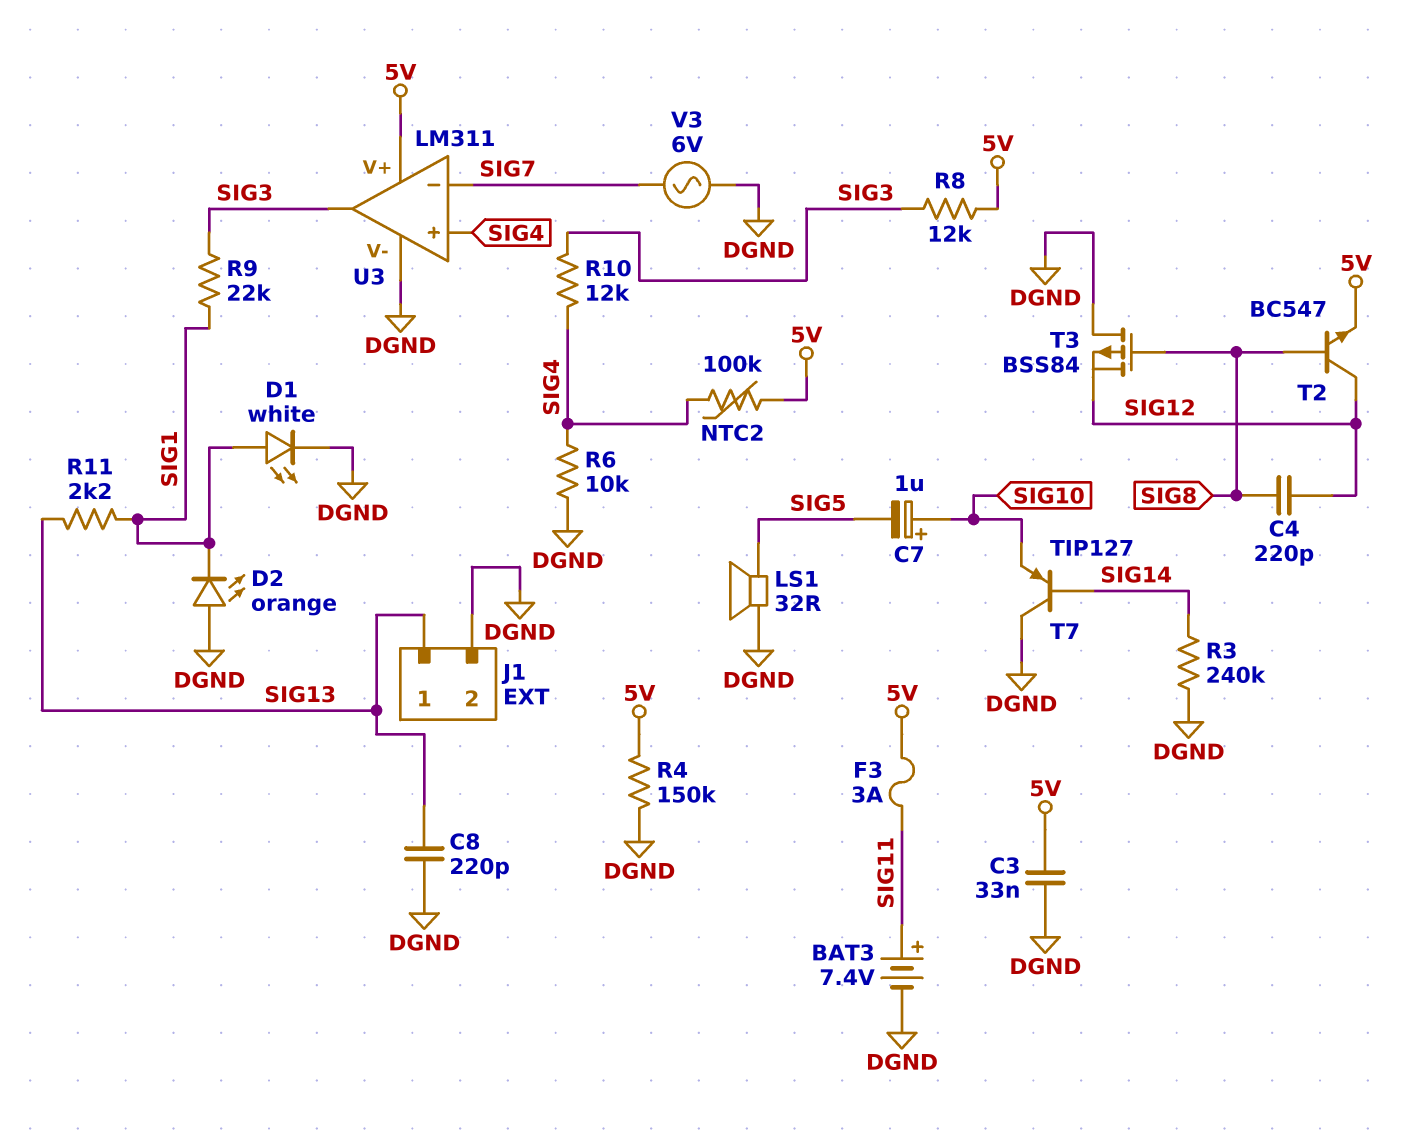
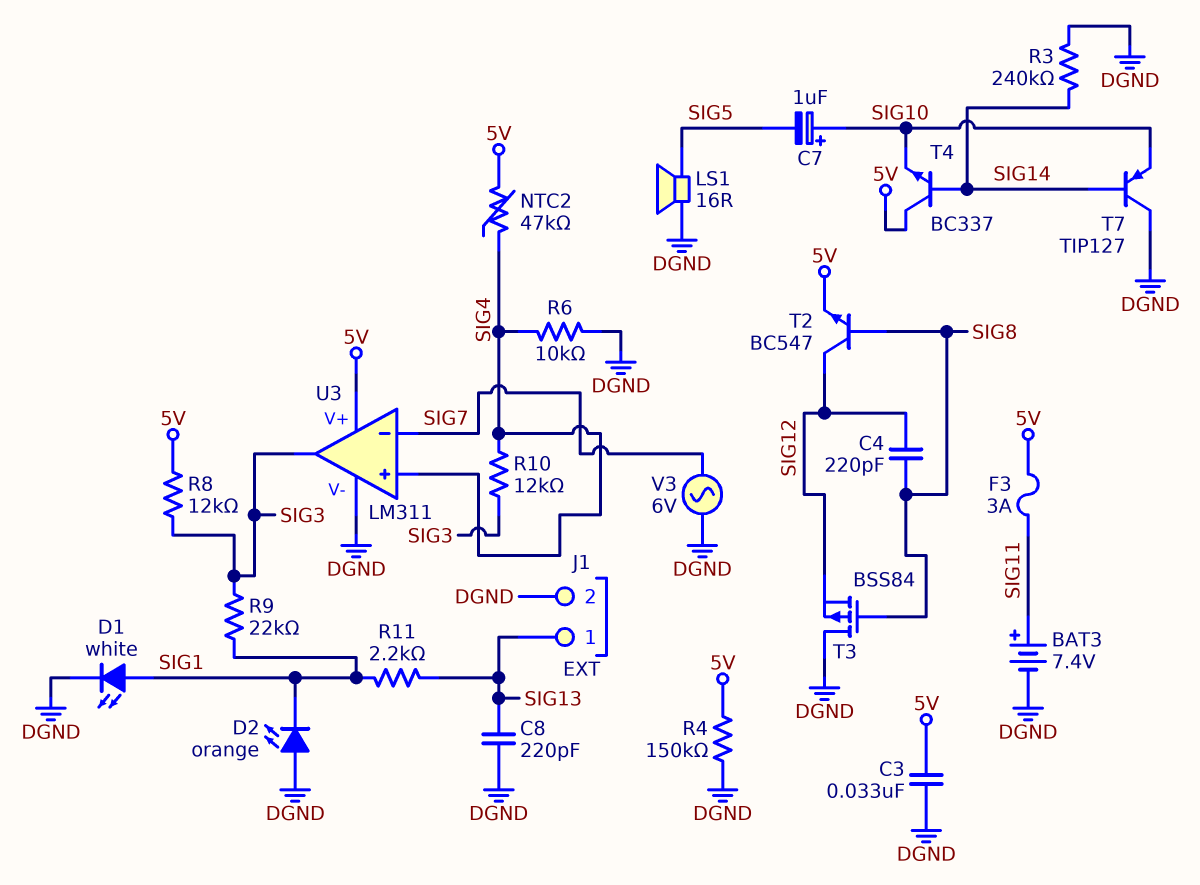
LS1: speaker 32R (DGND, SIG5) -> speaker 16R (DGND, SIG5)
NTC2: 100k (5V, SIG4) -> 47k (5V, SIG4)
T4: none -> NPN BC337 (B SIG14, C 5V, E SIG10)

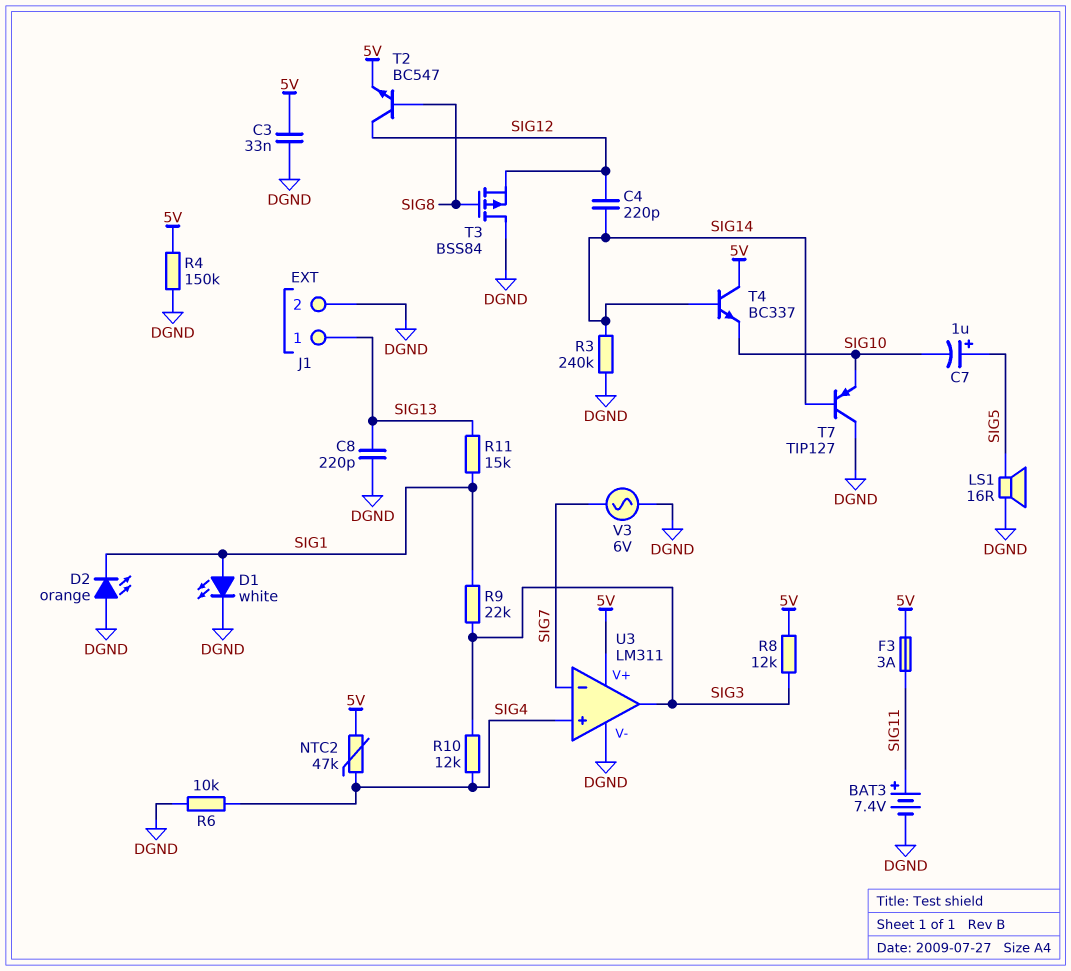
C4: 220pF (SIG8, SIG12) -> 220pF (SIG12, SIG14)
C7: 1uF (plus SIG10, minus SIG5) -> 1uF (plus SIG5, minus SIG10)
R11: 2.2k (SIG1, SIG13) -> 15k (SIG1, SIG13)

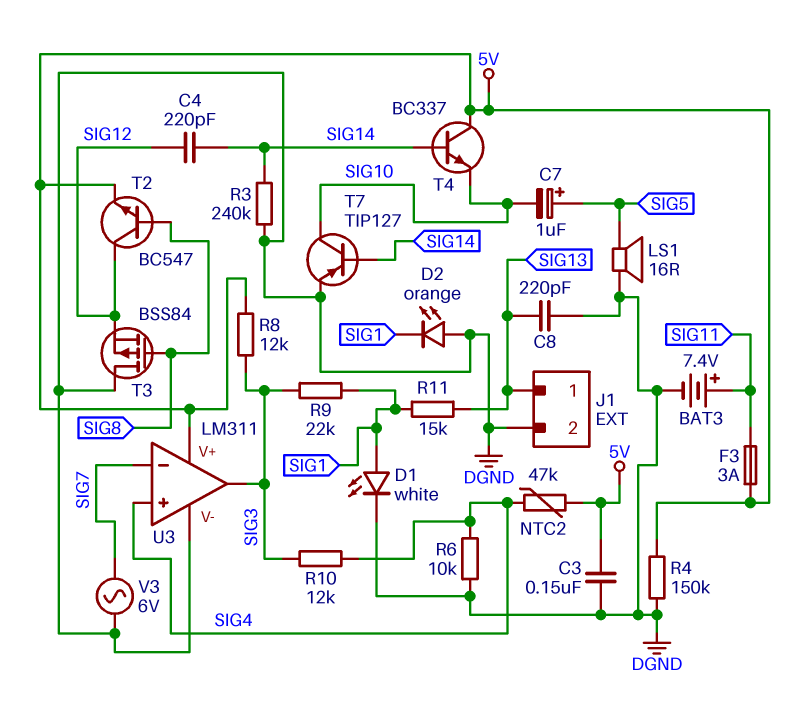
C3: 33nF (5V, DGND) -> 150nF (5V, DGND)
T7: PNP TIP127 (B SIG14, C DGND, E SIG10) -> PNP TIP127 (B SIG14, C SIG10, E DGND)

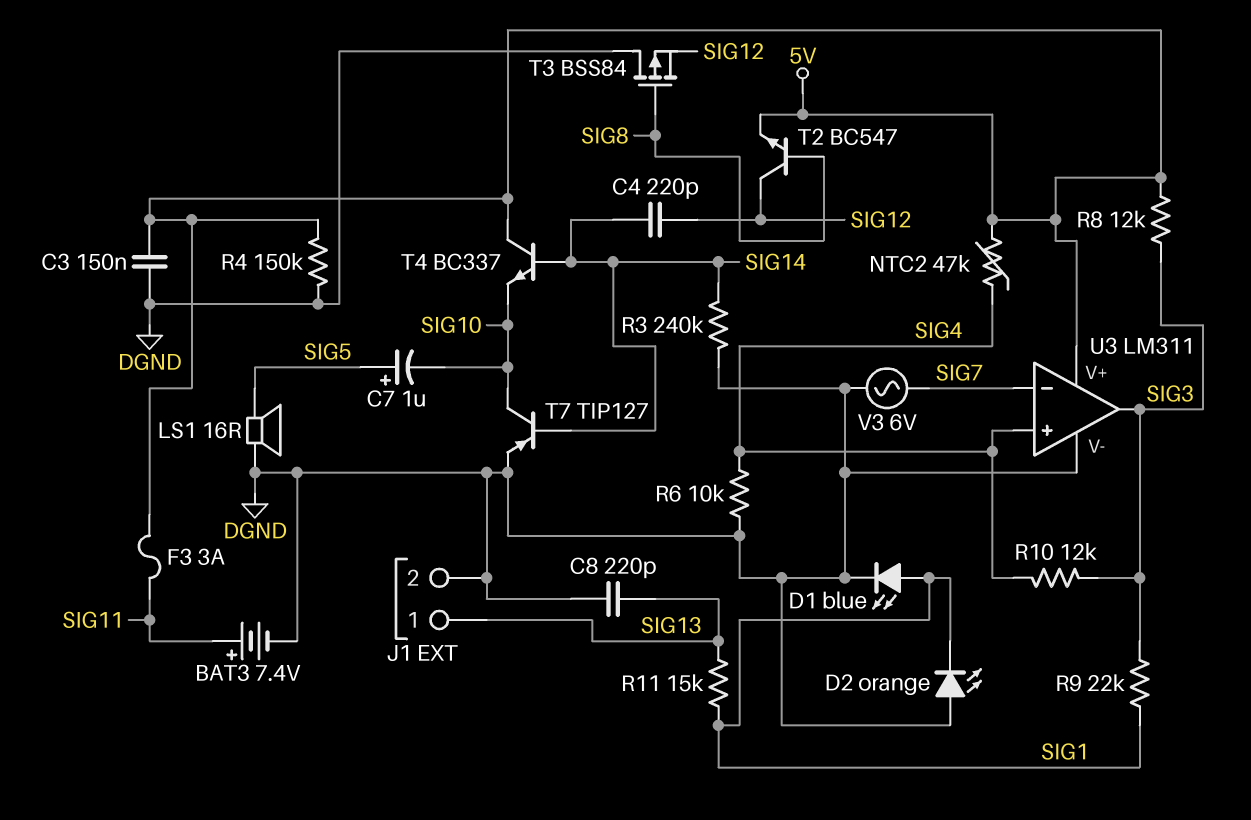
D1: LED white (A SIG1, K DGND) -> LED blue (A SIG1, K DGND)

